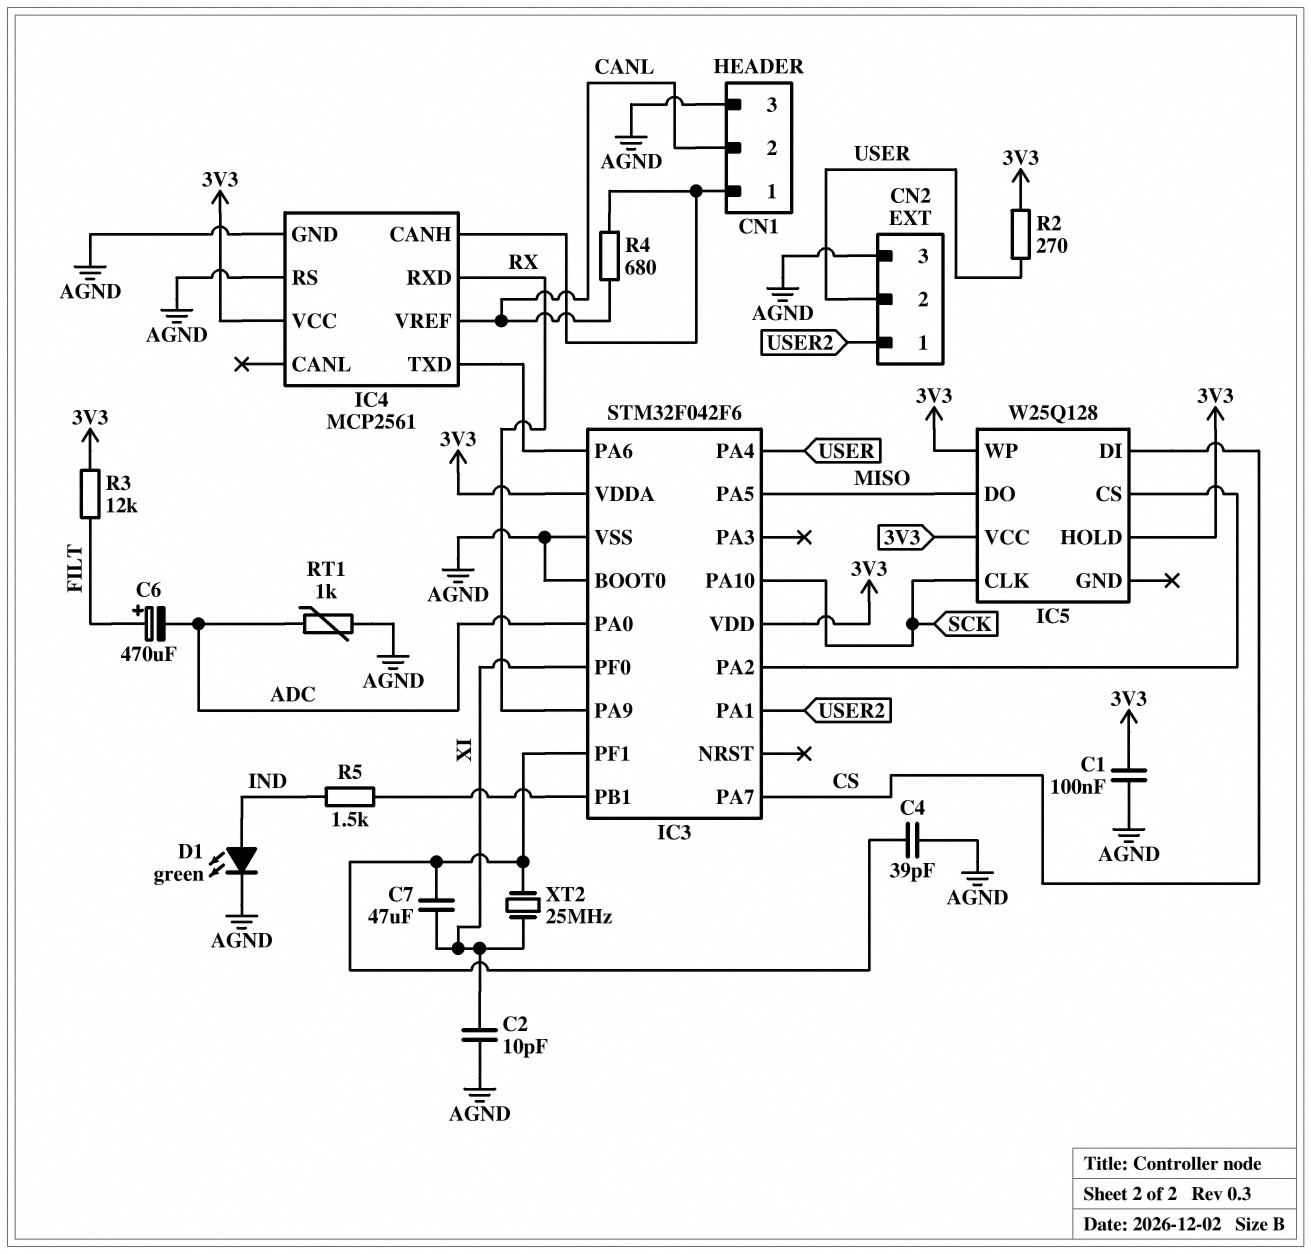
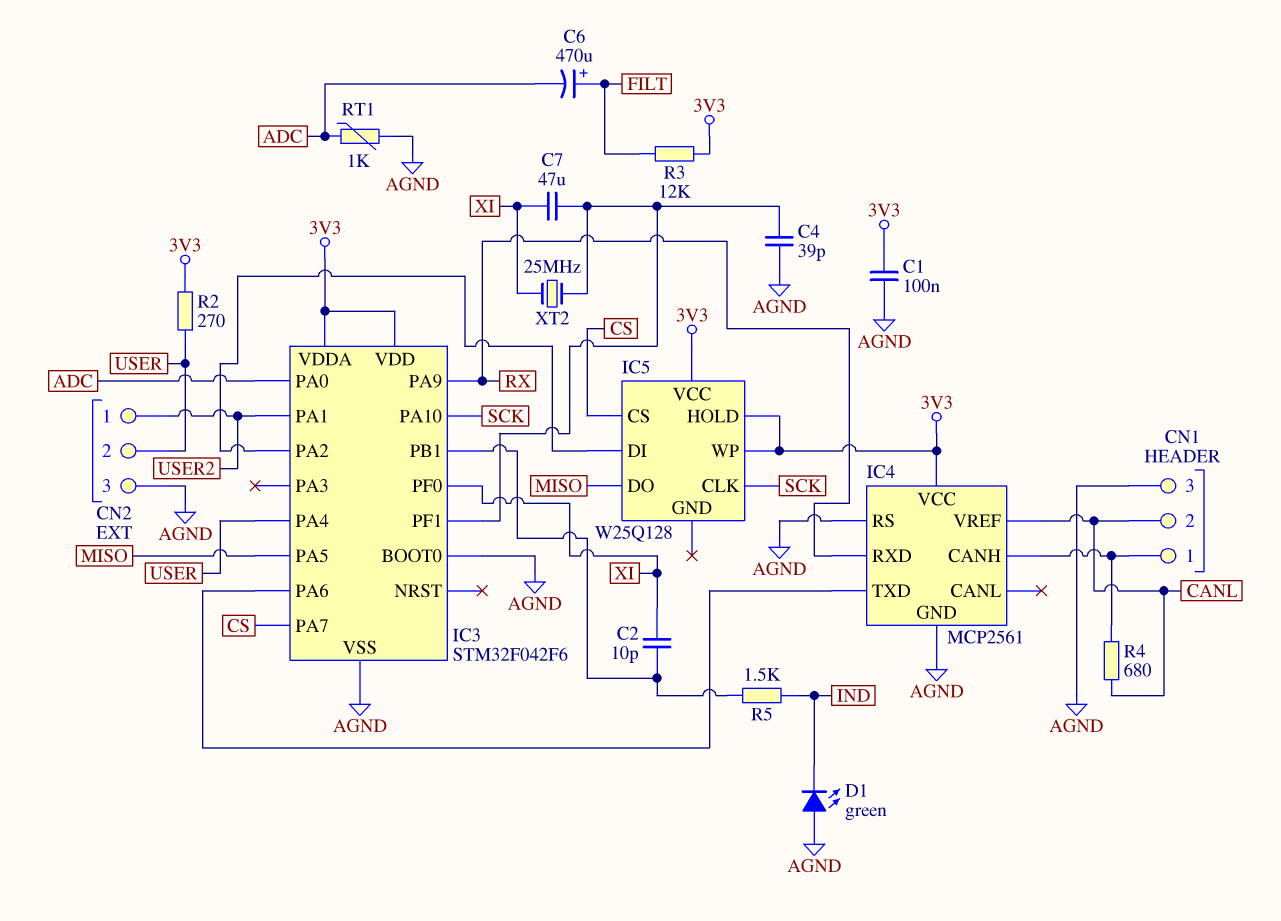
C2: 10pF (AGND, XI) -> 10pF (IC3/PB1, XI)
D1: LED green (A IND, K AGND) -> LED green (A AGND, K IND)
IC5 pin CS: IC3/PA2 -> CS
IC5 pin DI: CS -> IC3/PA2

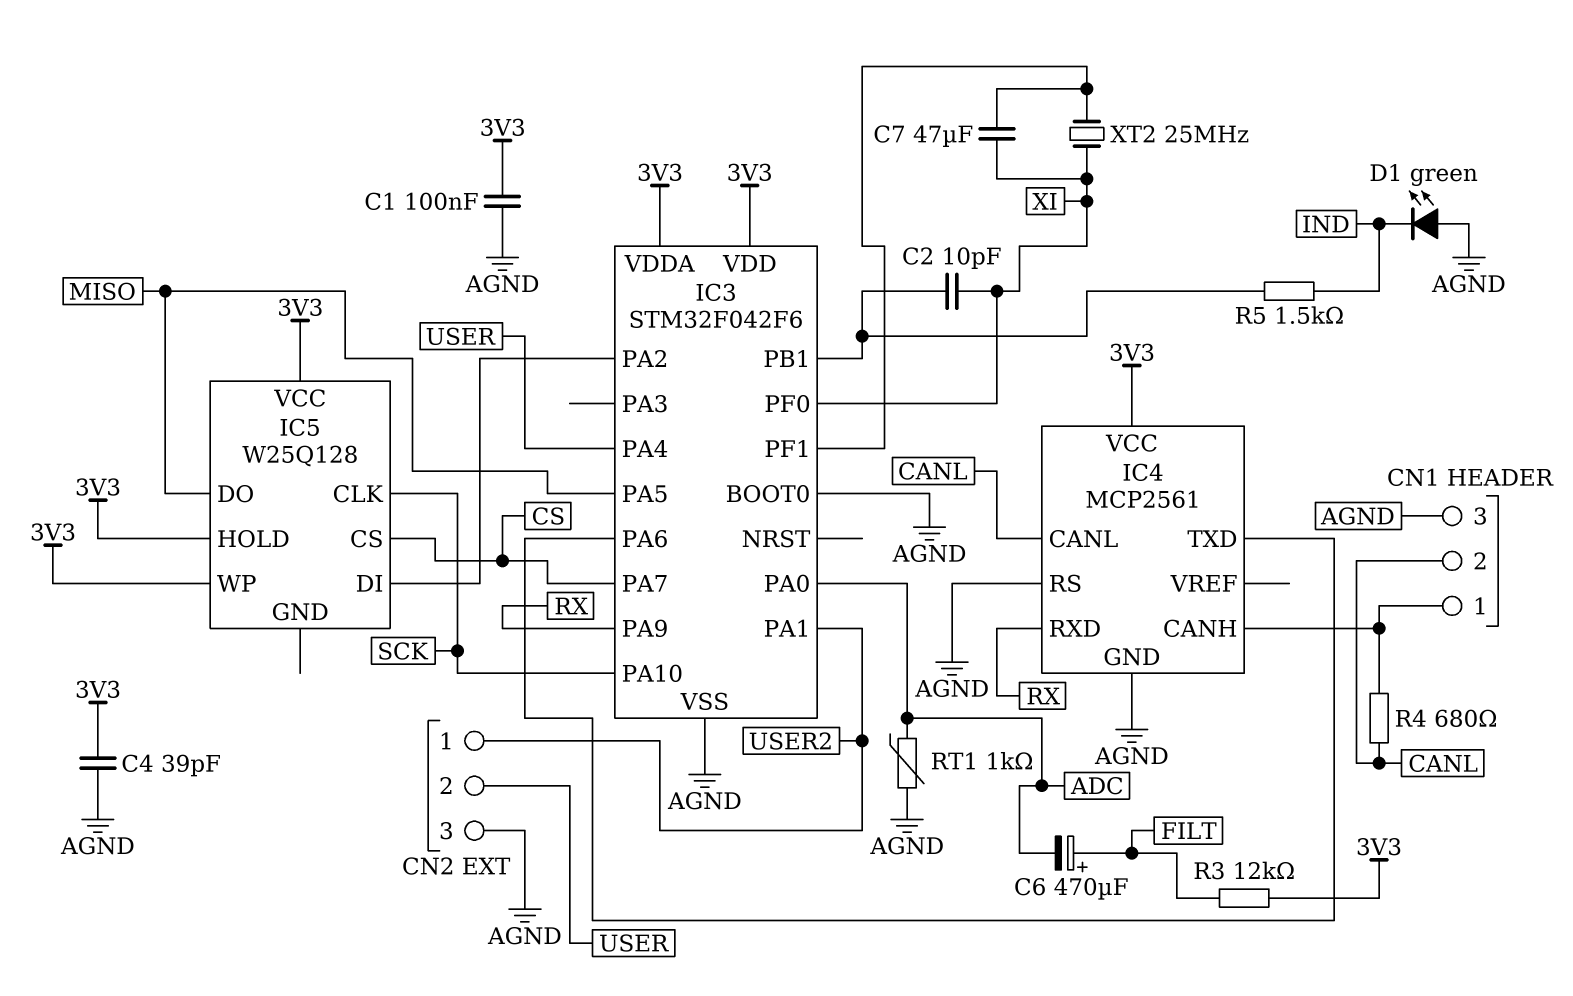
C4: 39pF (AGND, IC3/PF1) -> 39pF (3V3, AGND)
IC4 pin CANL: none -> CANL
IC4 pin VREF: CANL -> none
R2: 270 (3V3, USER) -> none

